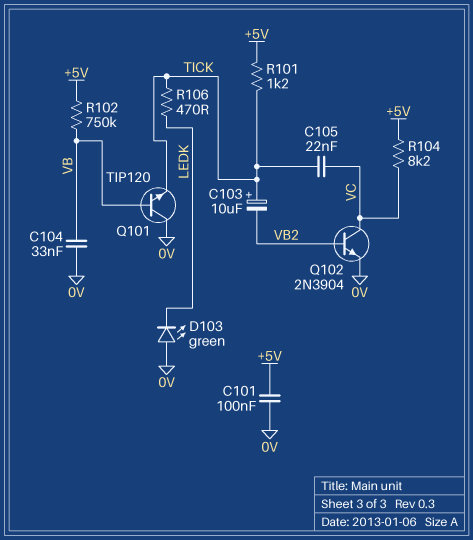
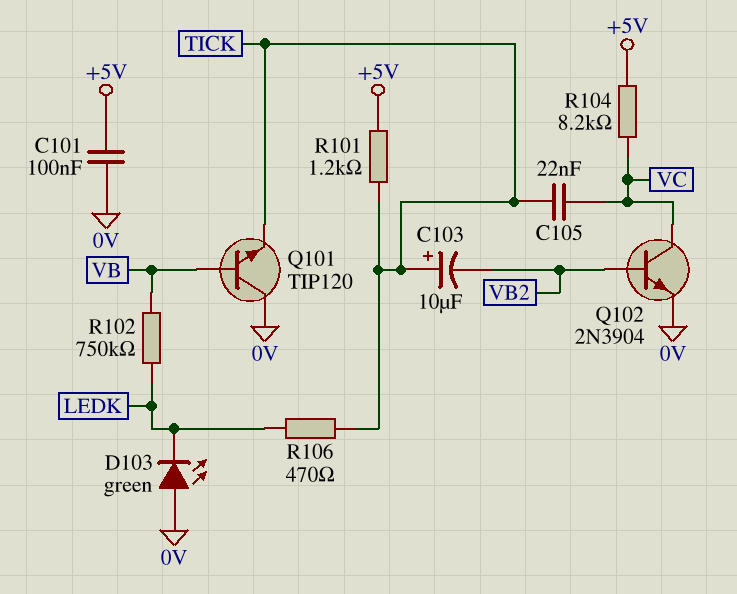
C104: 33nF (0V, VB) -> none
R102: 750k (+5V, VB) -> 750k (LEDK, VB)

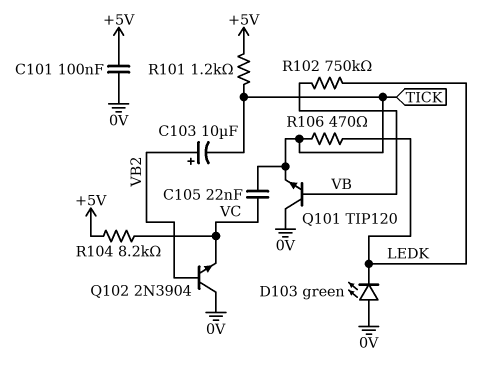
C103: 10uF (plus TICK, minus VB2) -> 10uF (plus VB2, minus TICK)
Q102: NPN 2N3904 (B VB2, C VC, E 0V) -> NPN 2N3904 (B VB2, C 0V, E VC)

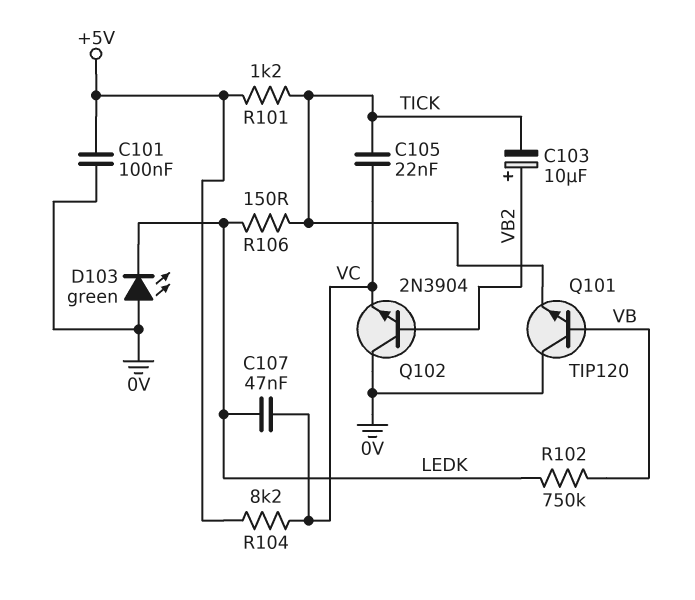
C107: none -> 47nF (LEDK, VC)
R106: 470 (LEDK, TICK) -> 150 (LEDK, TICK)

